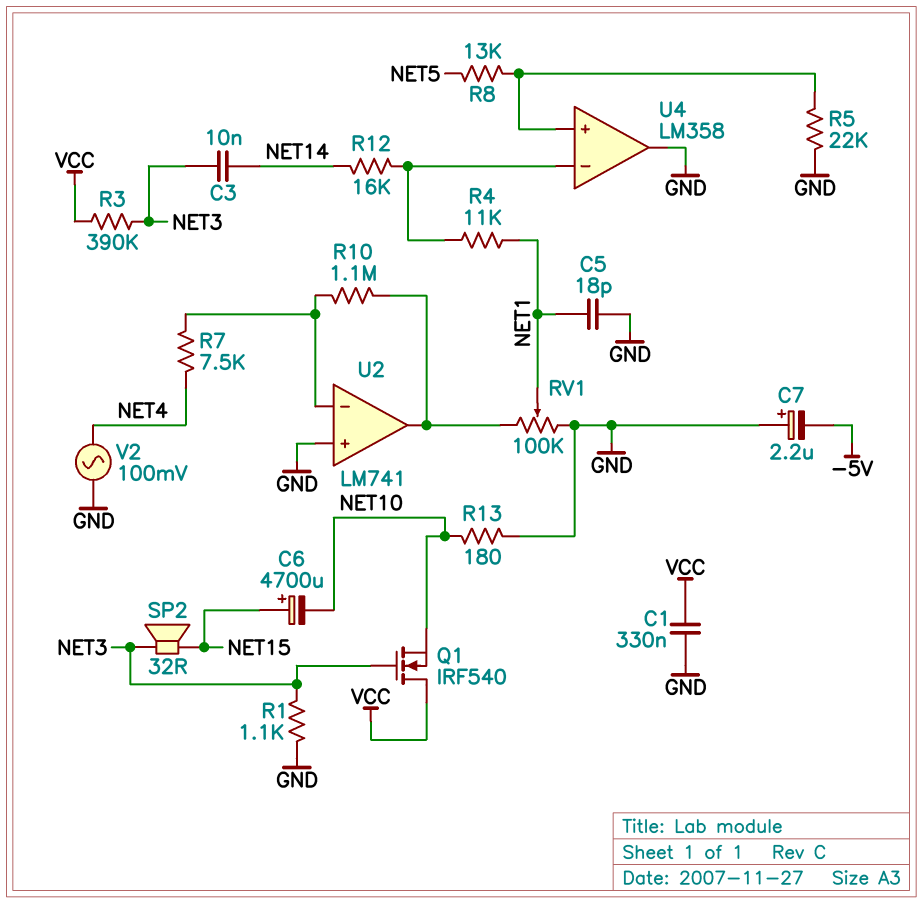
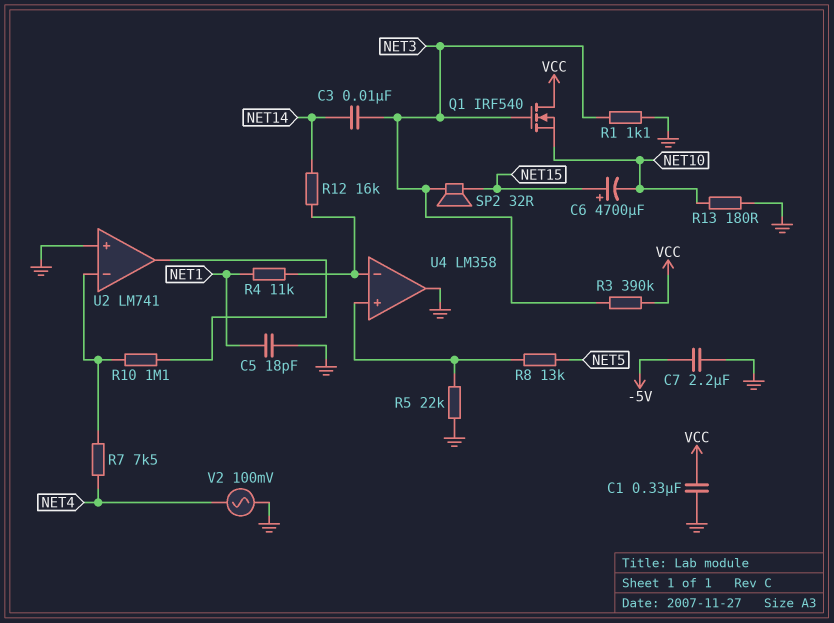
C7: 2.2uF (plus GND, minus -5V) -> 2.2uF (-5V, GND)
RV1: 100k (GND, U2/out, wiper NET1) -> none

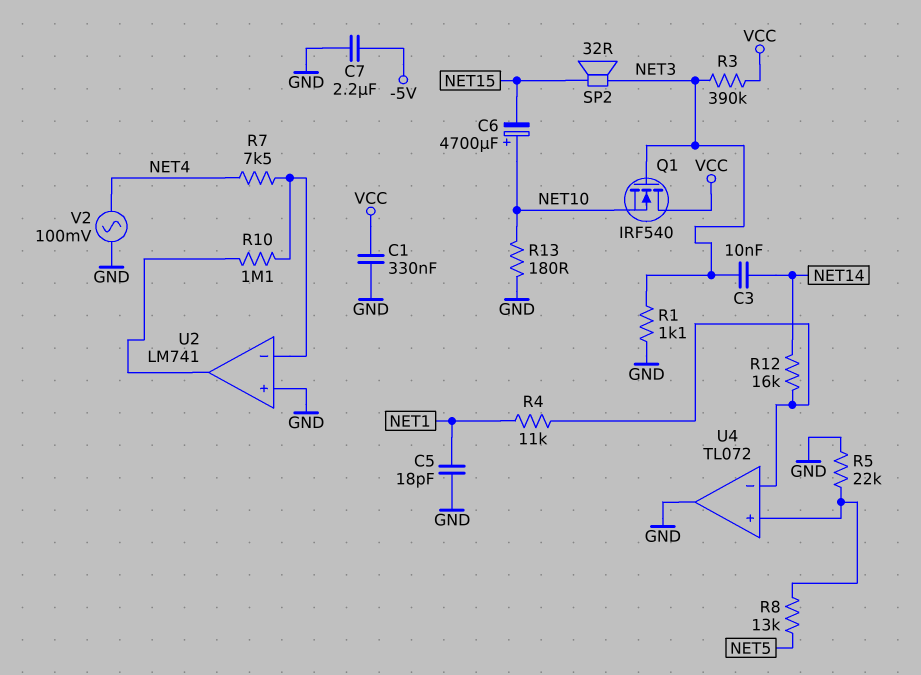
C6: 4700uF (plus NET15, minus NET10) -> 4700uF (plus NET10, minus NET15)
U4: LM358 -> TL072

